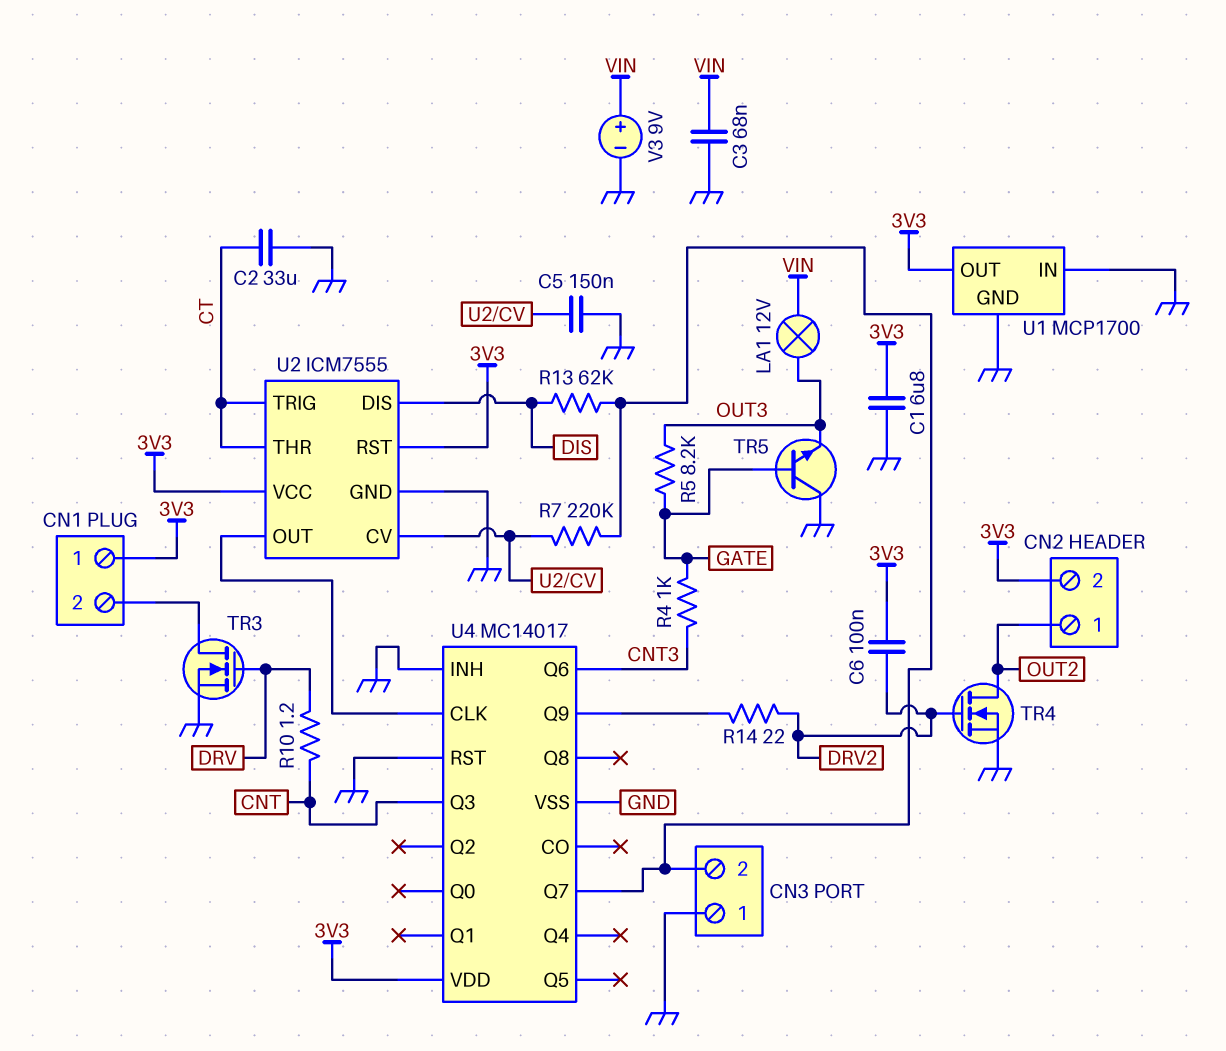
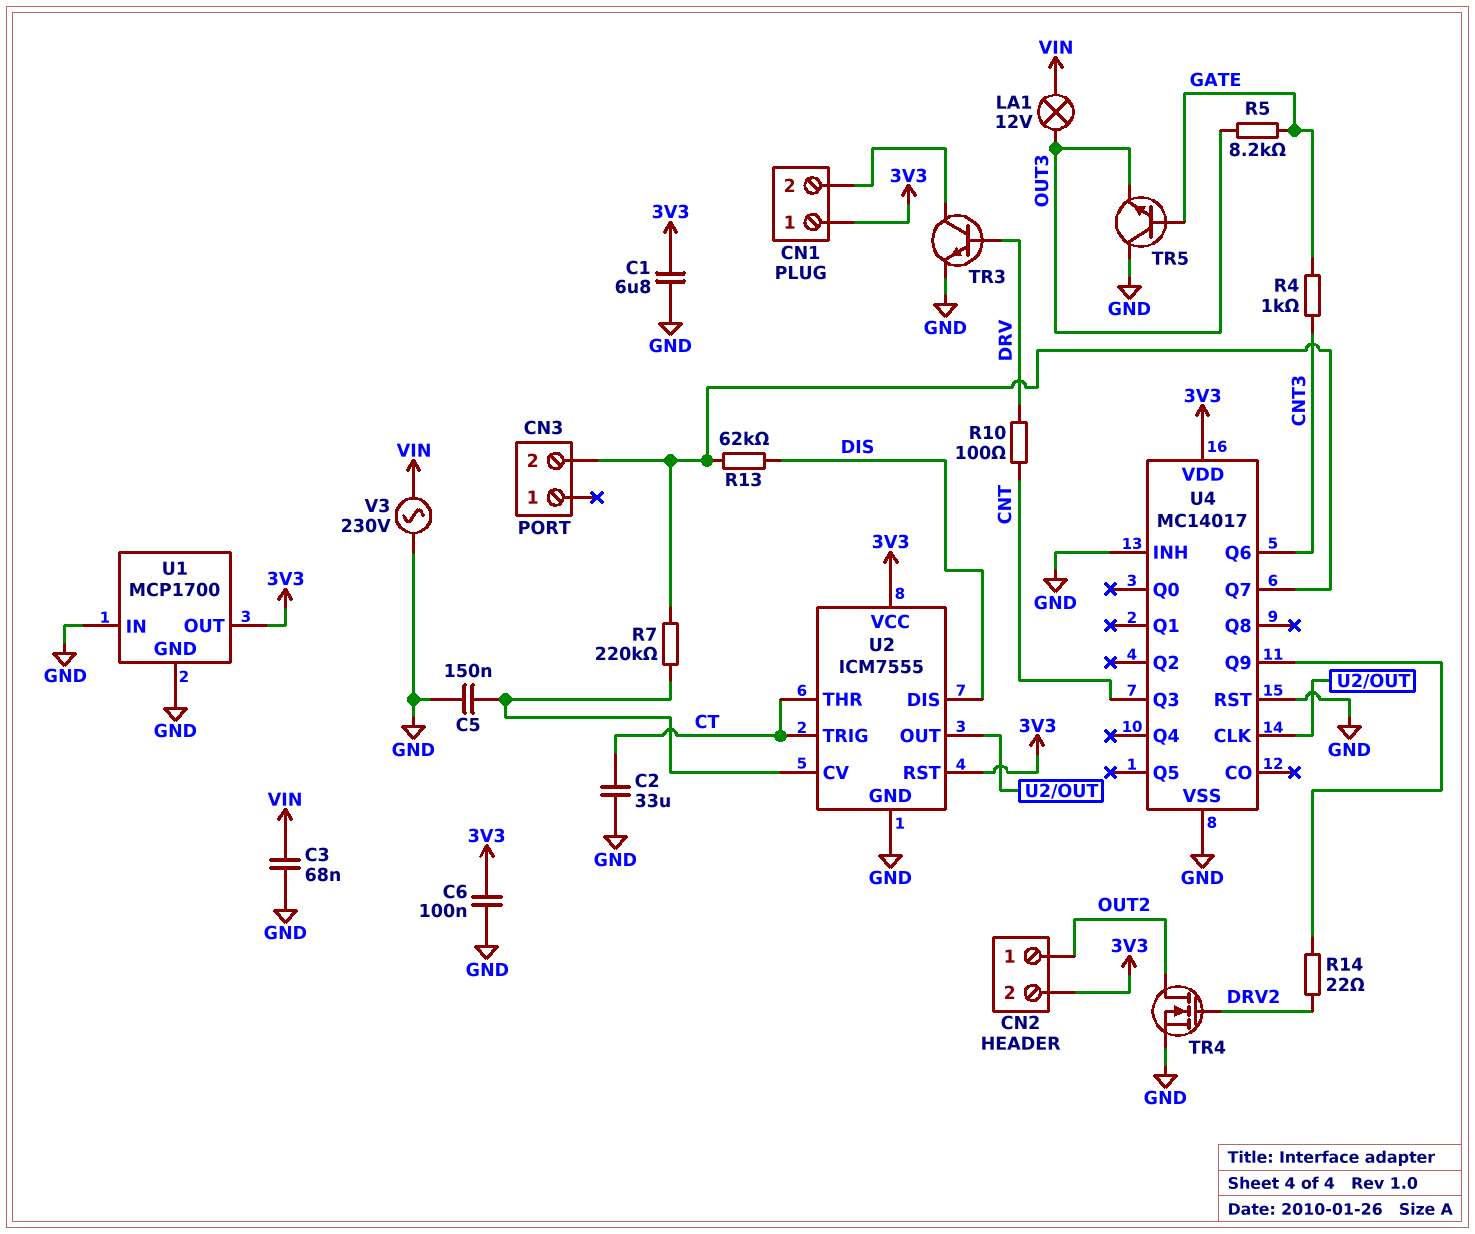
C6: 100nF (3V3, DRV2) -> 100nF (3V3, GND)
CN3 pin 1: GND -> none
R10: 1.2 (CNT, DRV) -> 100 (CNT, DRV)
TR3: NMOS (G DRV, D CN1/2, S GND) -> NPN (B DRV, C CN1/2, E GND)
V3: 9V (plus VIN, minus GND) -> AC 230V (GND, VIN)

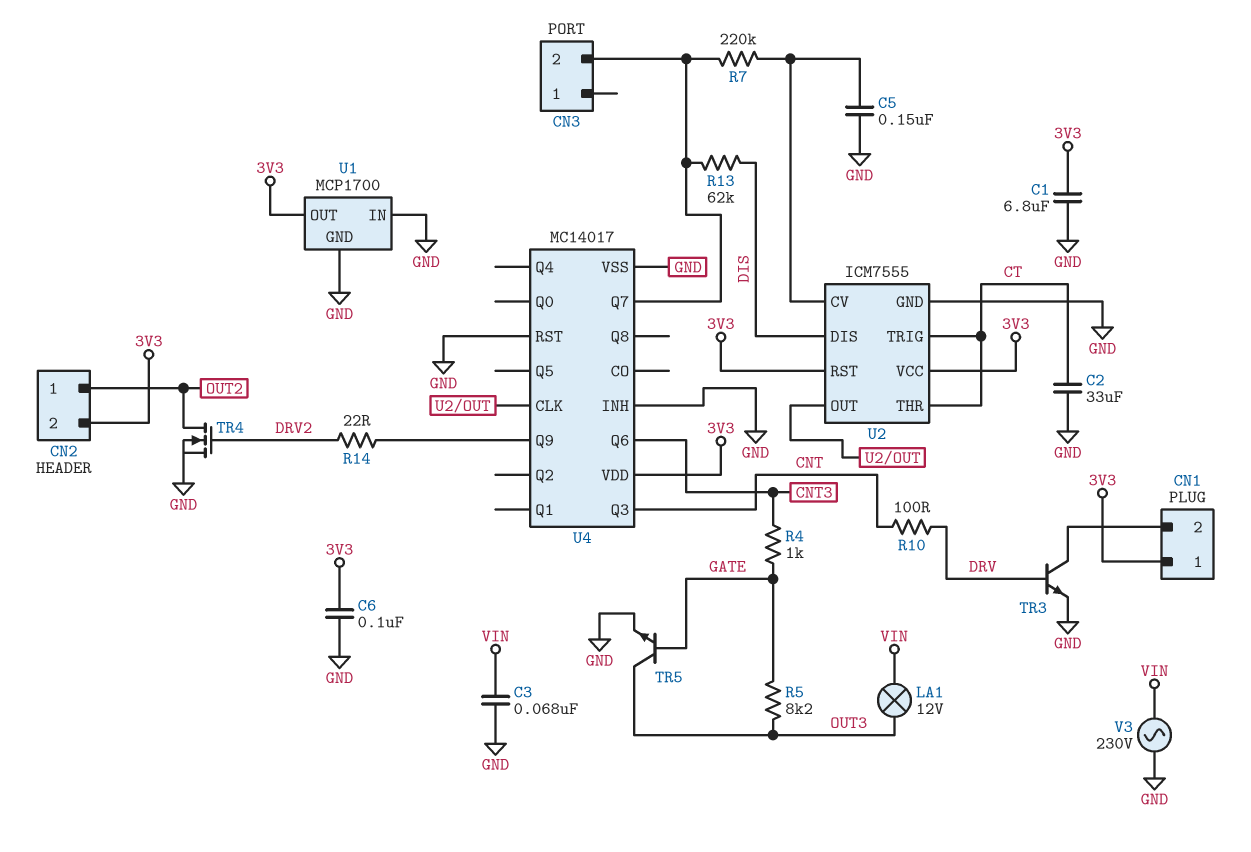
TR5: NPN (B GATE, C GND, E OUT3) -> NPN (B GATE, C OUT3, E GND)

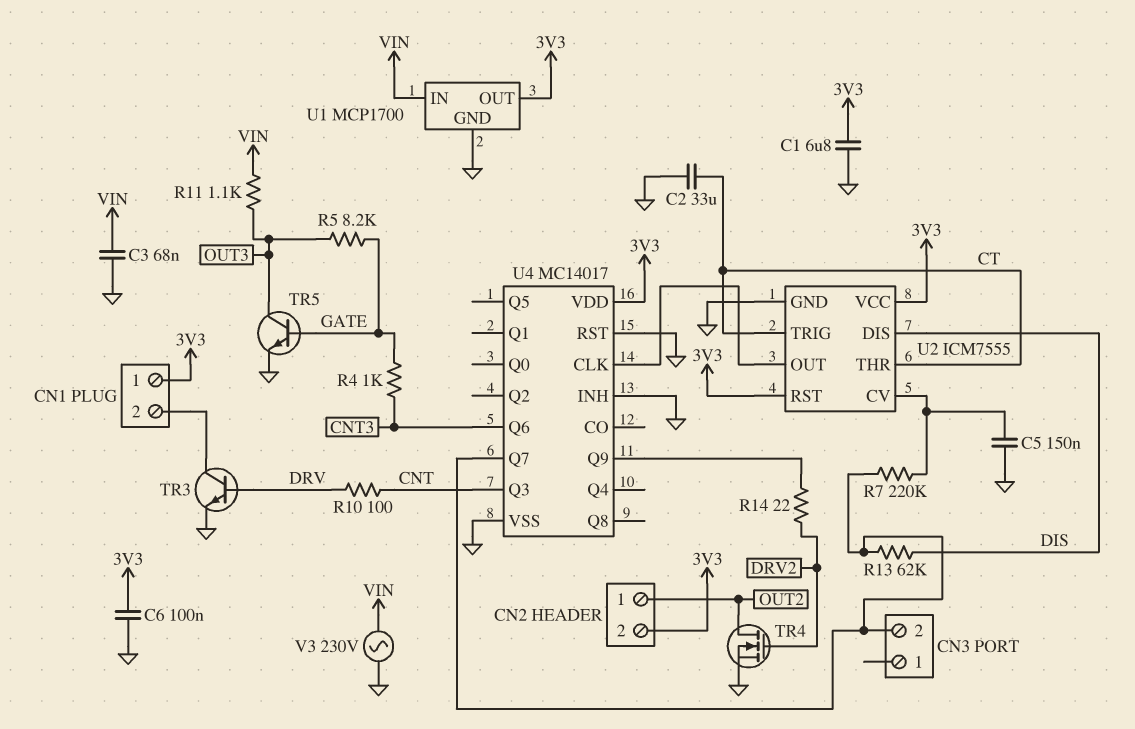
LA1: lamp 12V (OUT3, VIN) -> none
R11: none -> 1.1k (OUT3, VIN)
U1 pin IN: GND -> VIN

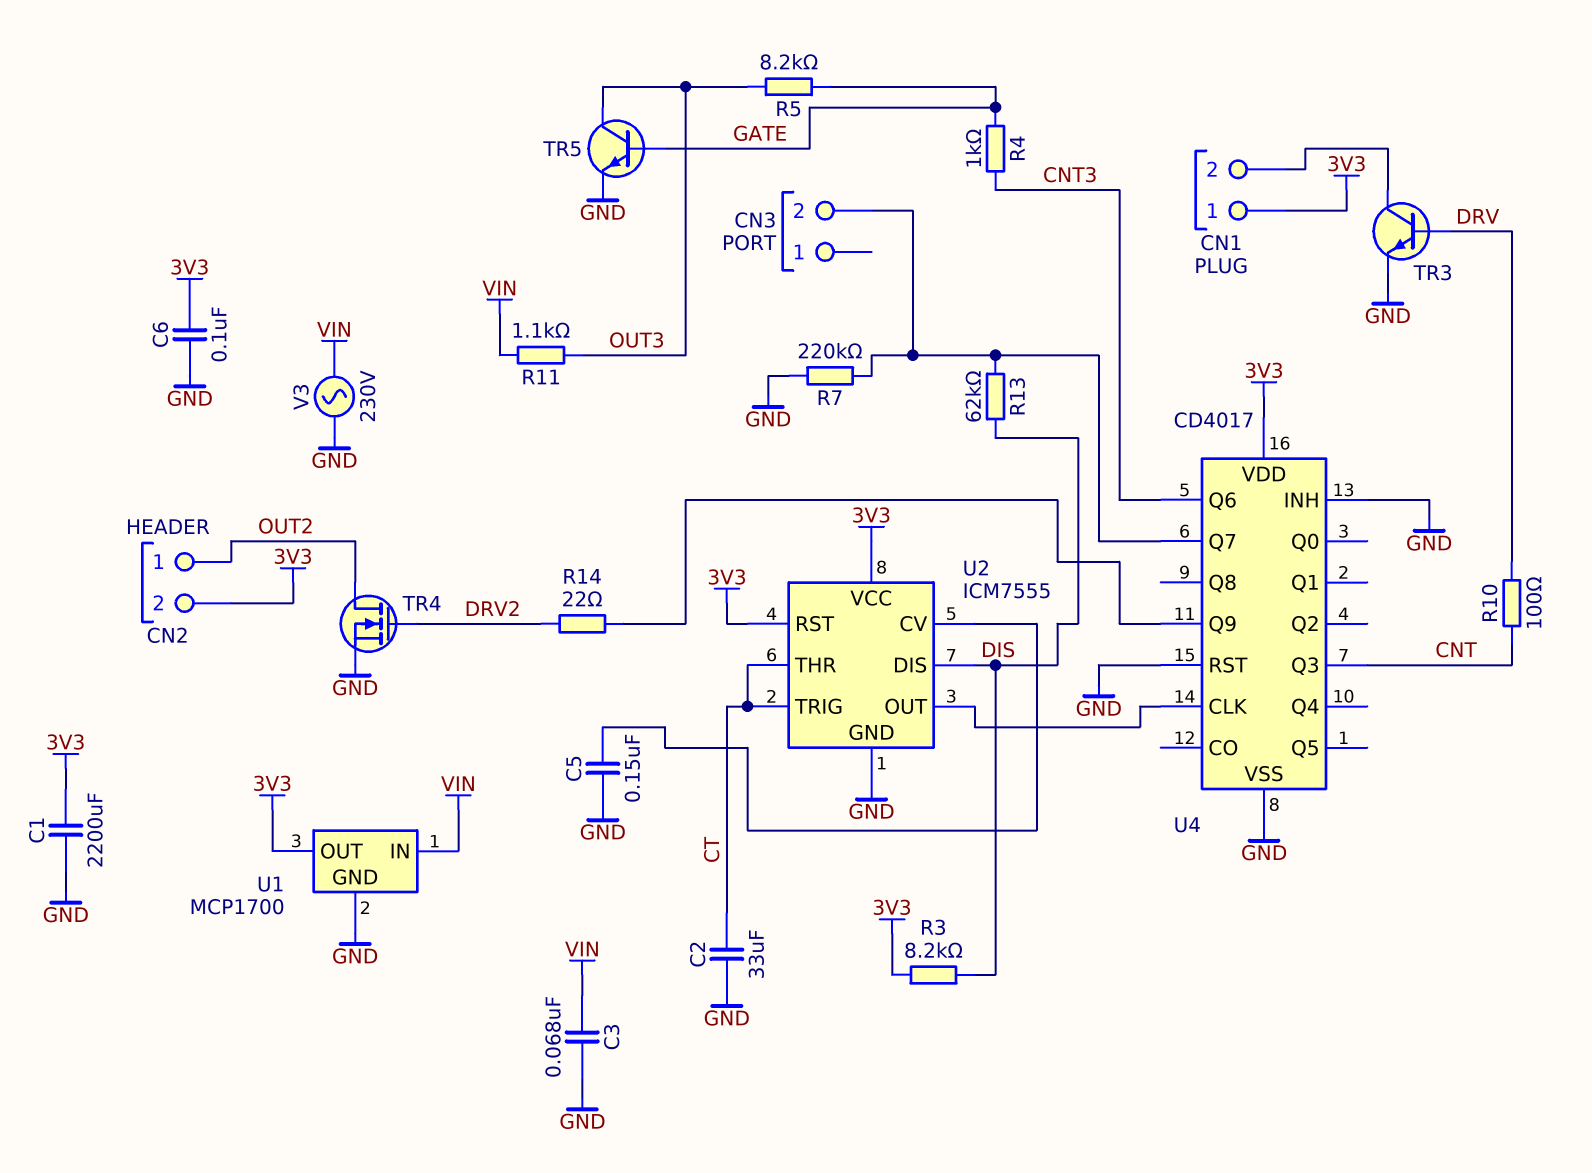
C1: 6.8uF (3V3, GND) -> 2200uF (3V3, GND)
R3: none -> 8.2k (3V3, DIS)
R7: 220k (CN3/2, U2/CV) -> 220k (CN3/2, GND)
U4: MC14017 -> CD4017

